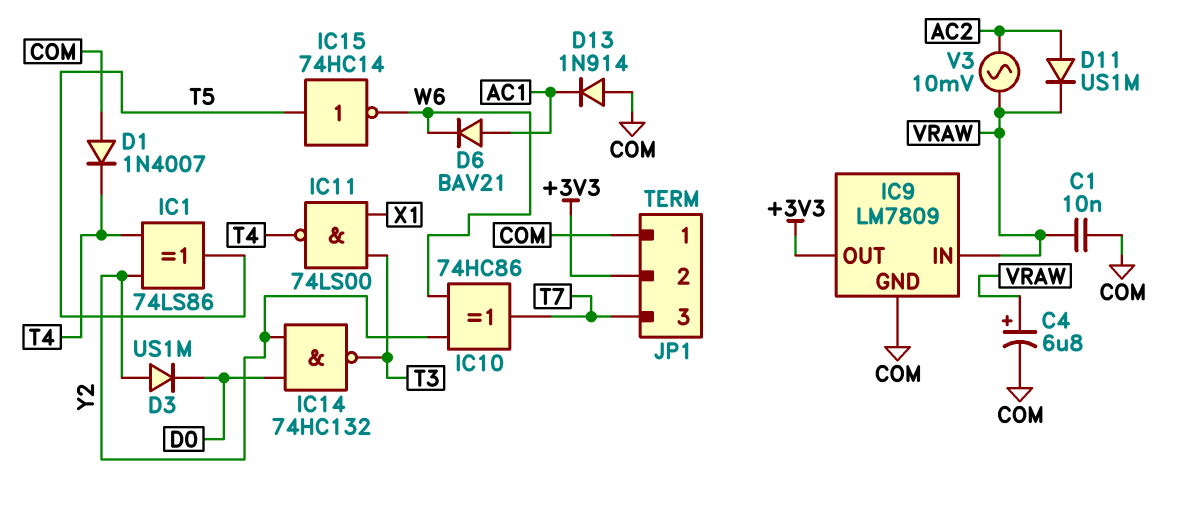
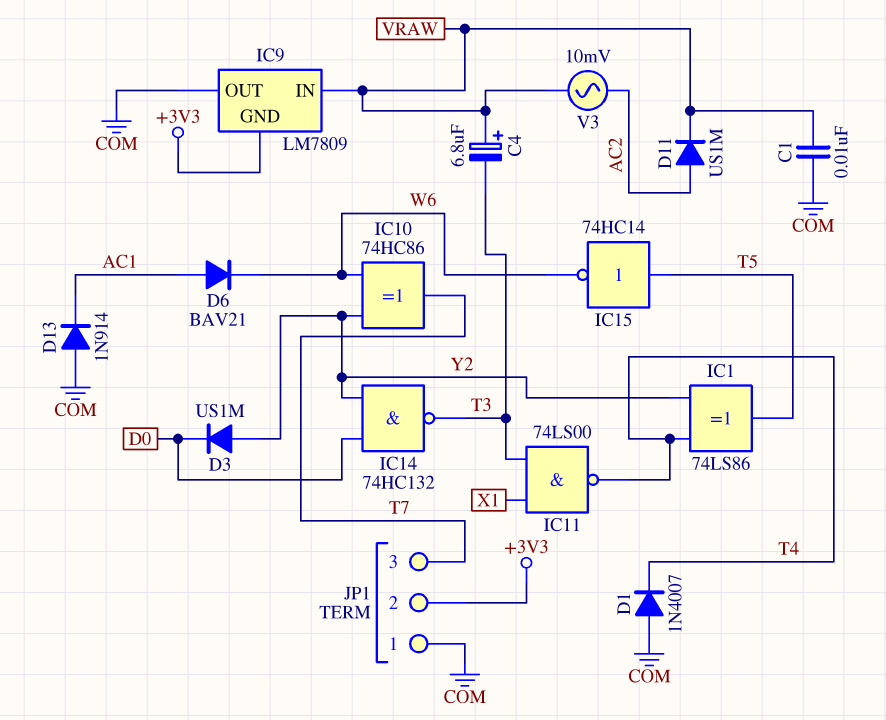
C4: 6.8uF (plus VRAW, minus COM) -> 6.8uF (plus VRAW, minus T3)
IC9 pin GND: COM -> +3V3
IC9 pin OUT: +3V3 -> COM

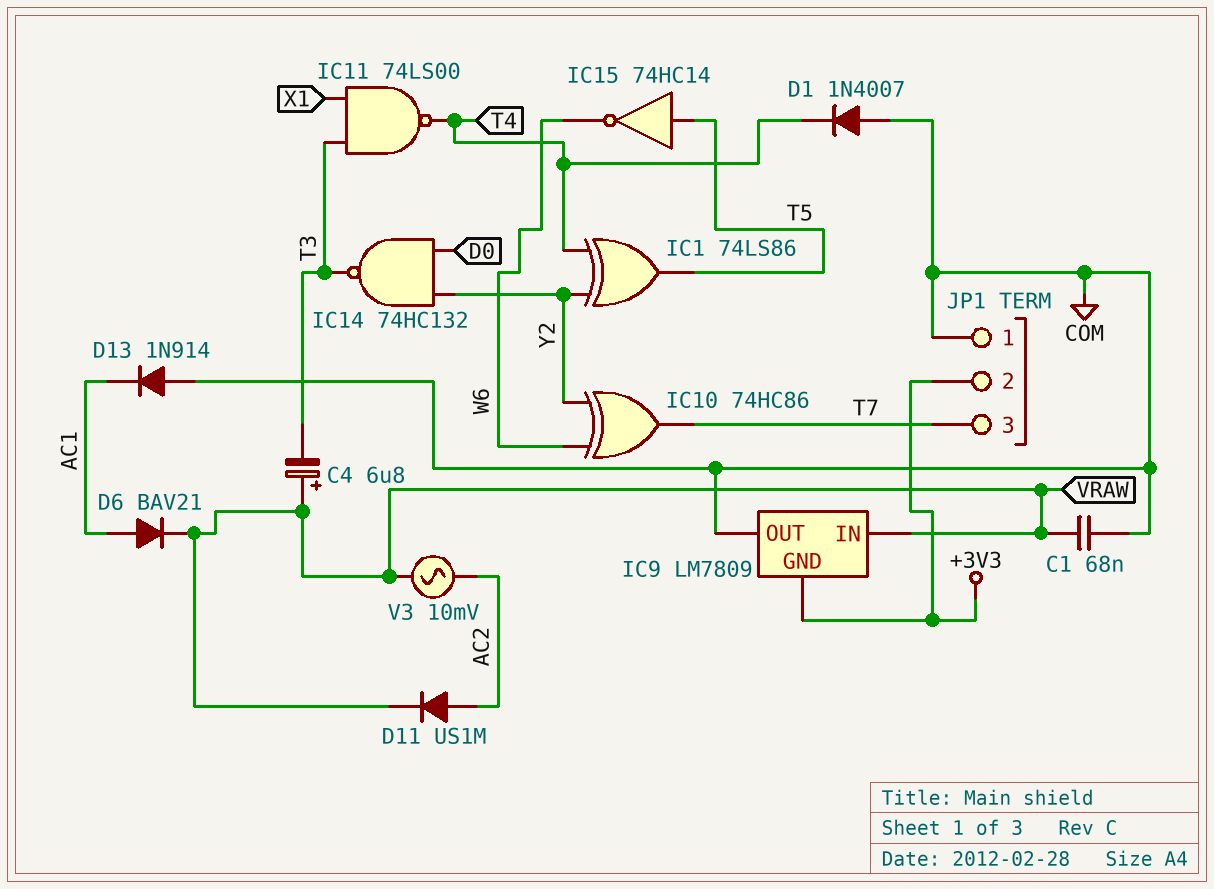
C1: 10nF (COM, VRAW) -> 68nF (COM, VRAW)
D3: diode US1M (A Y2, K D0) -> none
D6: diode BAV21 (A AC1, K W6) -> diode BAV21 (A AC1, K VRAW)

